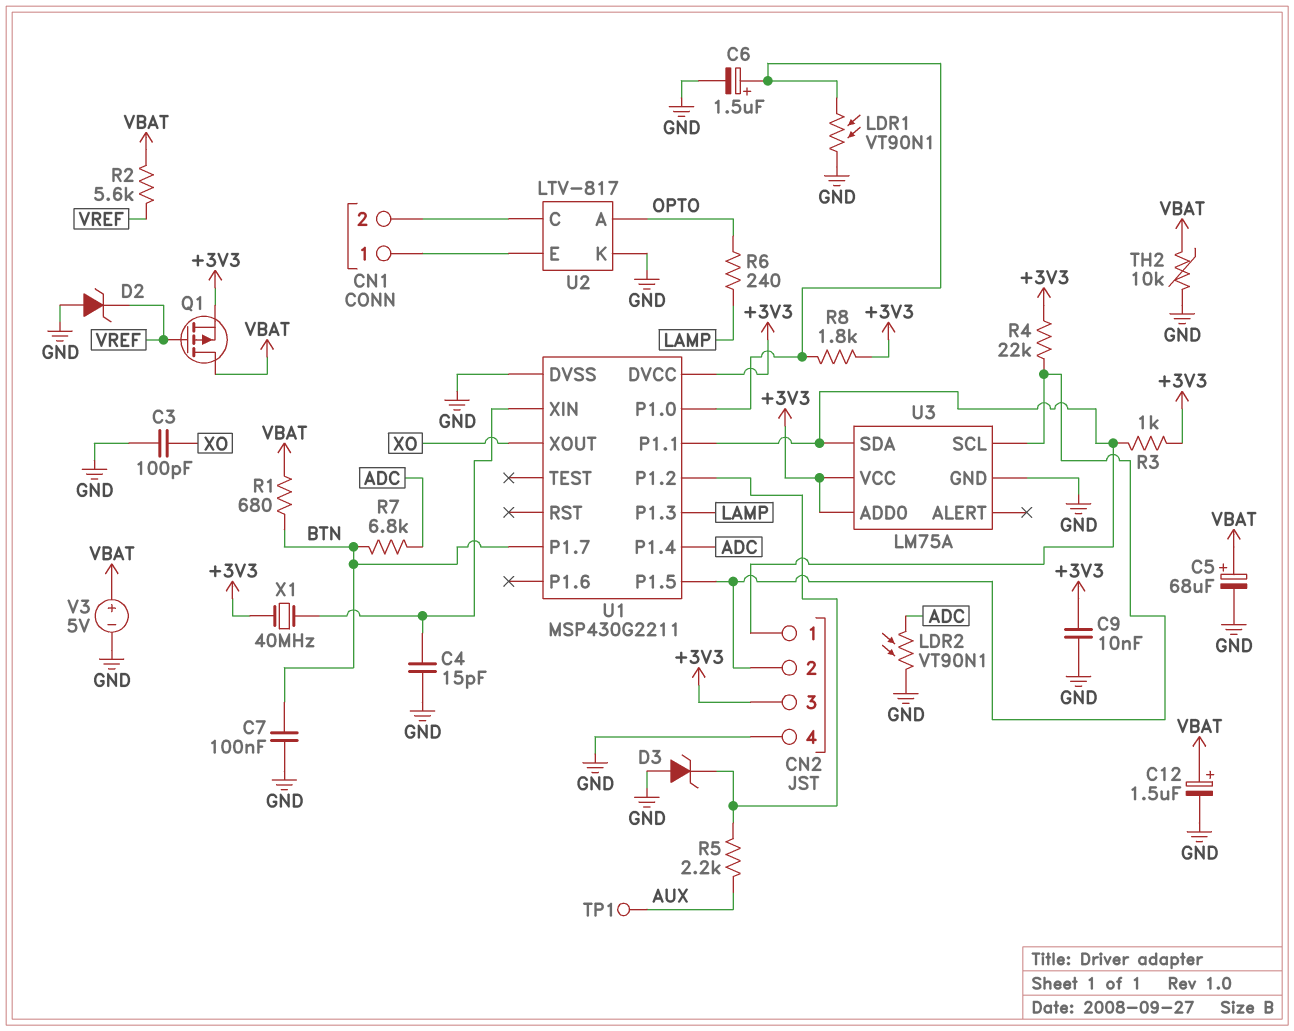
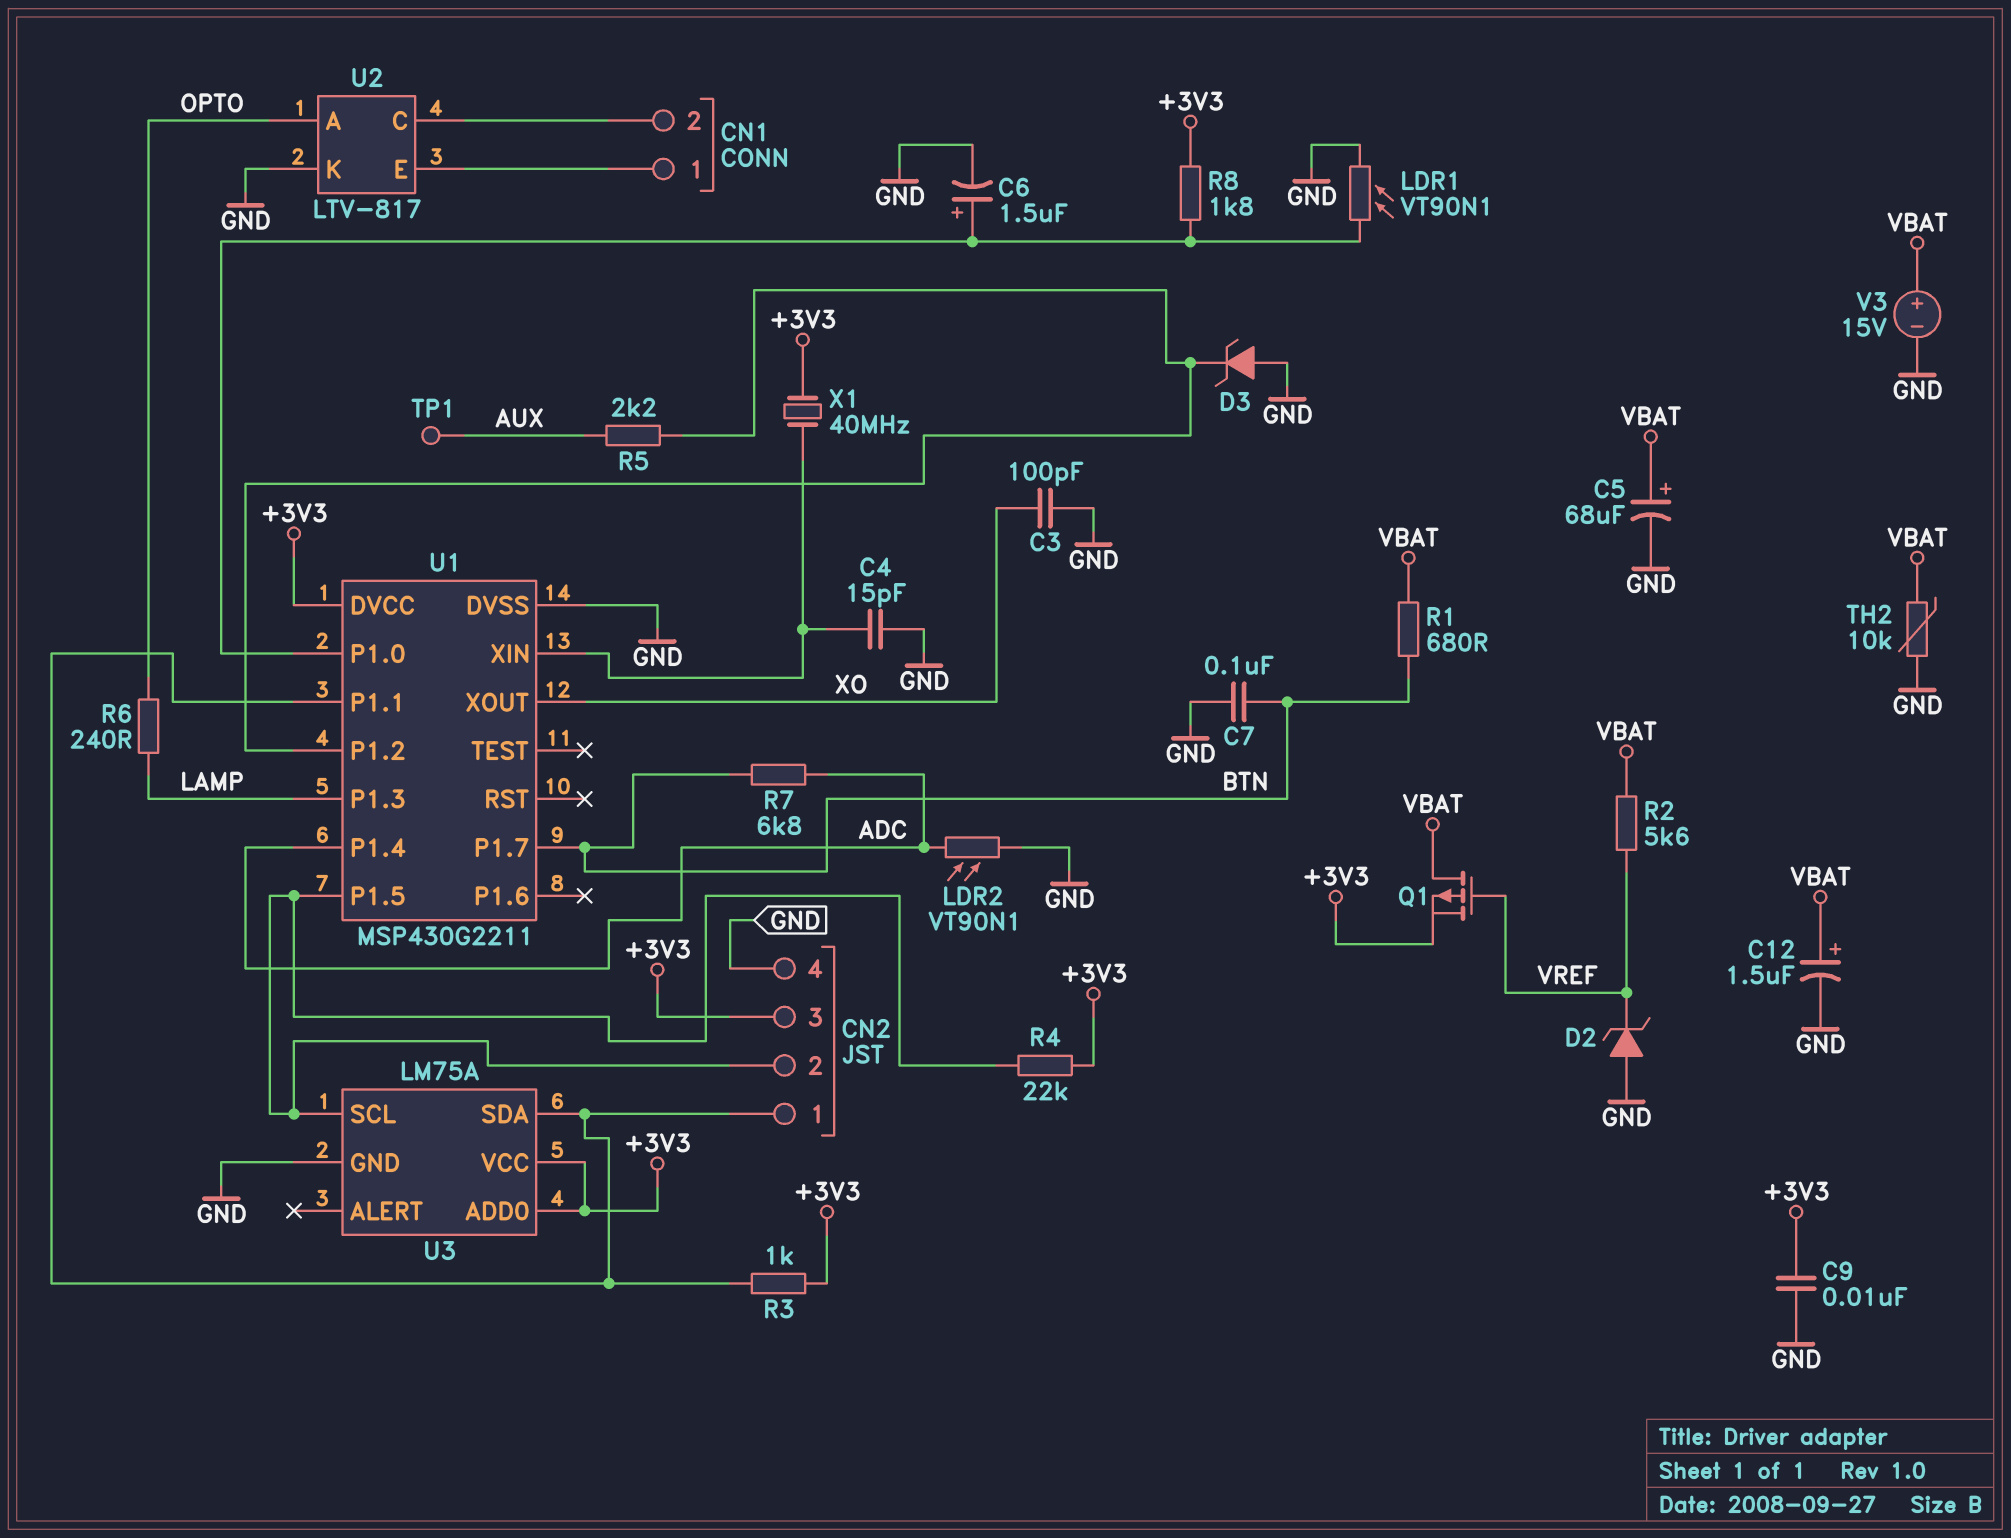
V3: 5V (plus VBAT, minus GND) -> 15V (plus VBAT, minus GND)

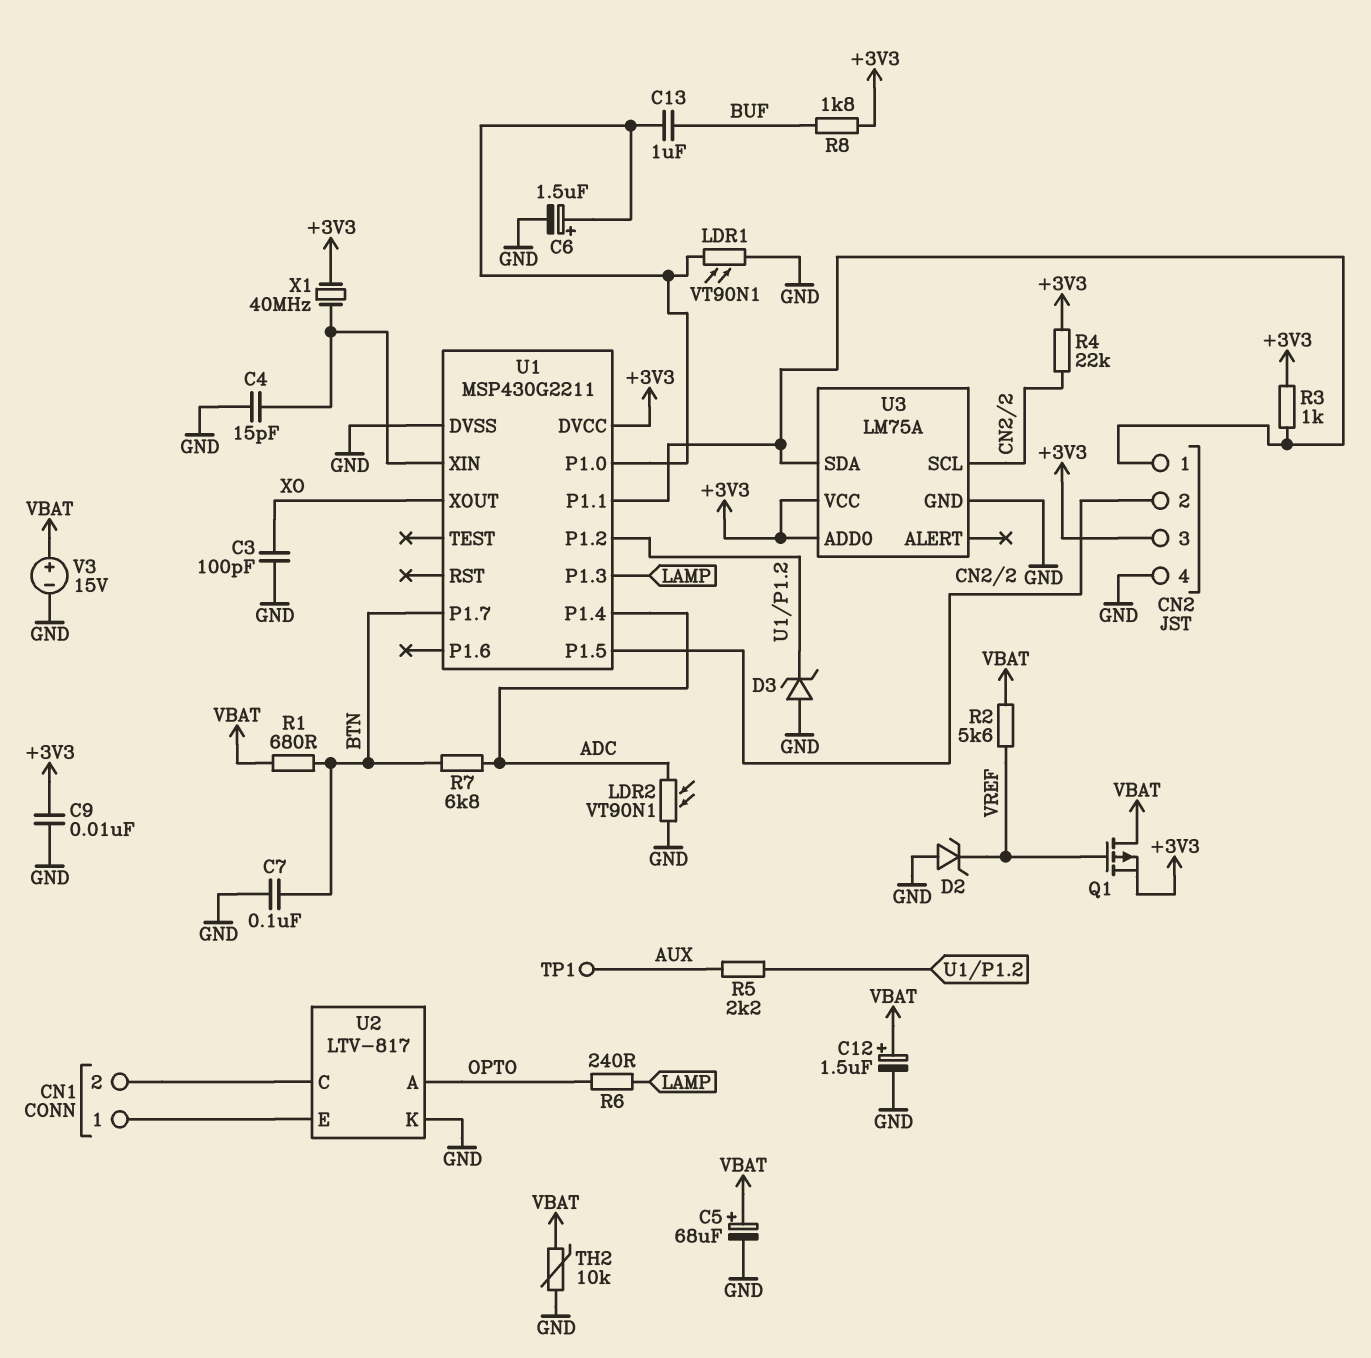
C13: none -> 1uF (BUF, U1/P1.0)
R8: 1.8k (+3V3, U1/P1.0) -> 1.8k (+3V3, BUF)

